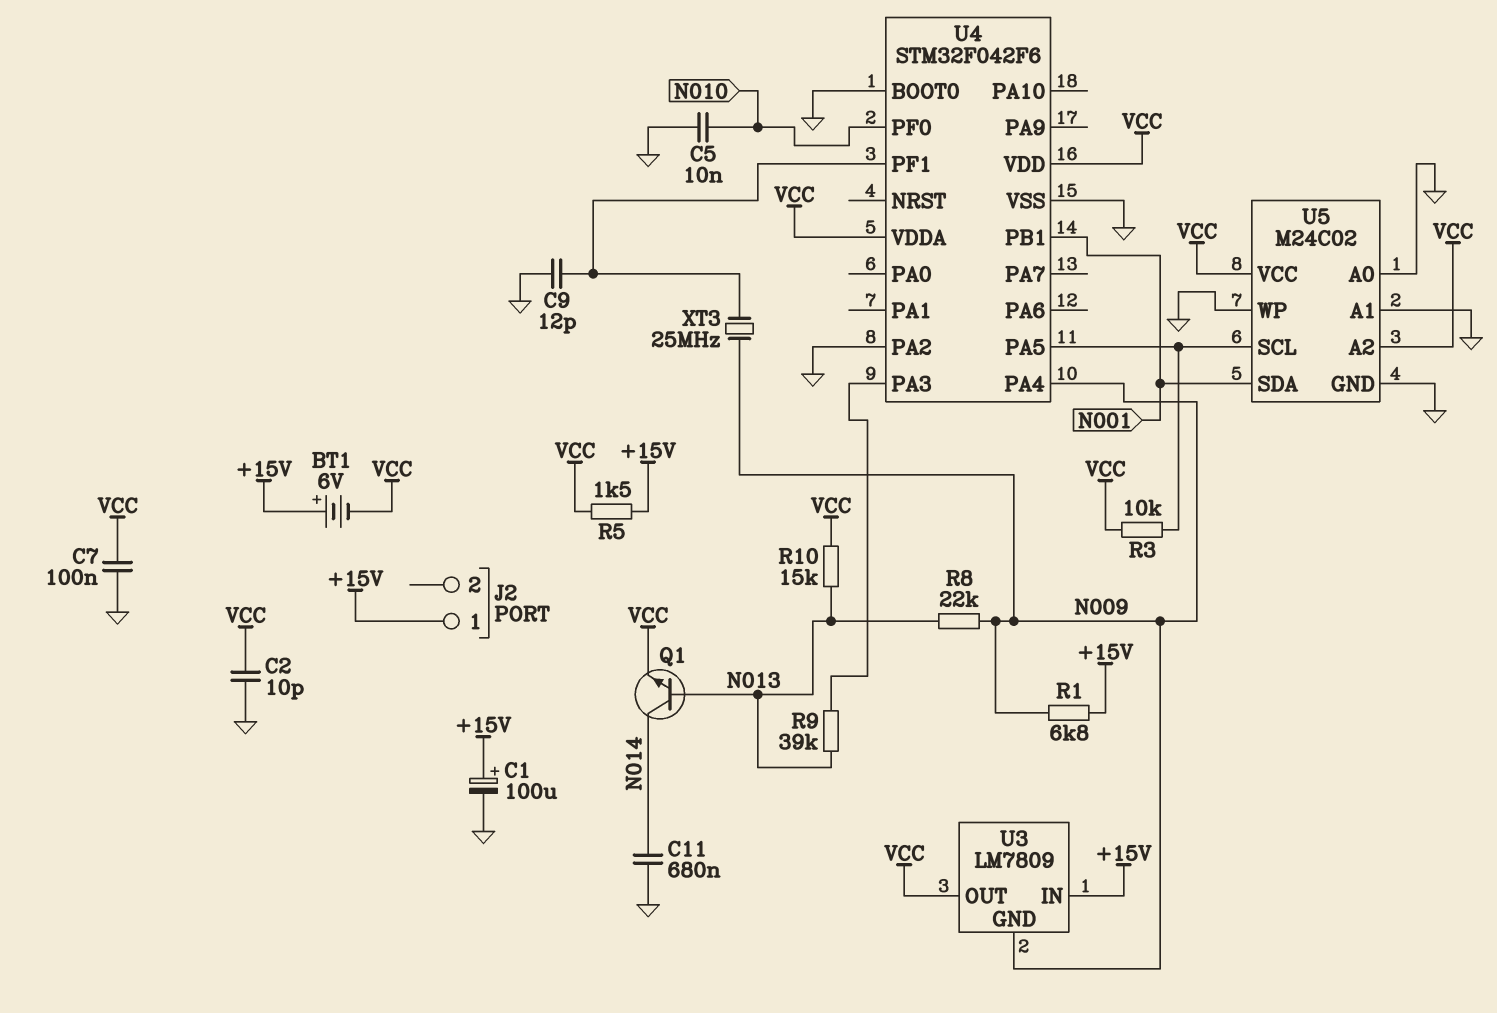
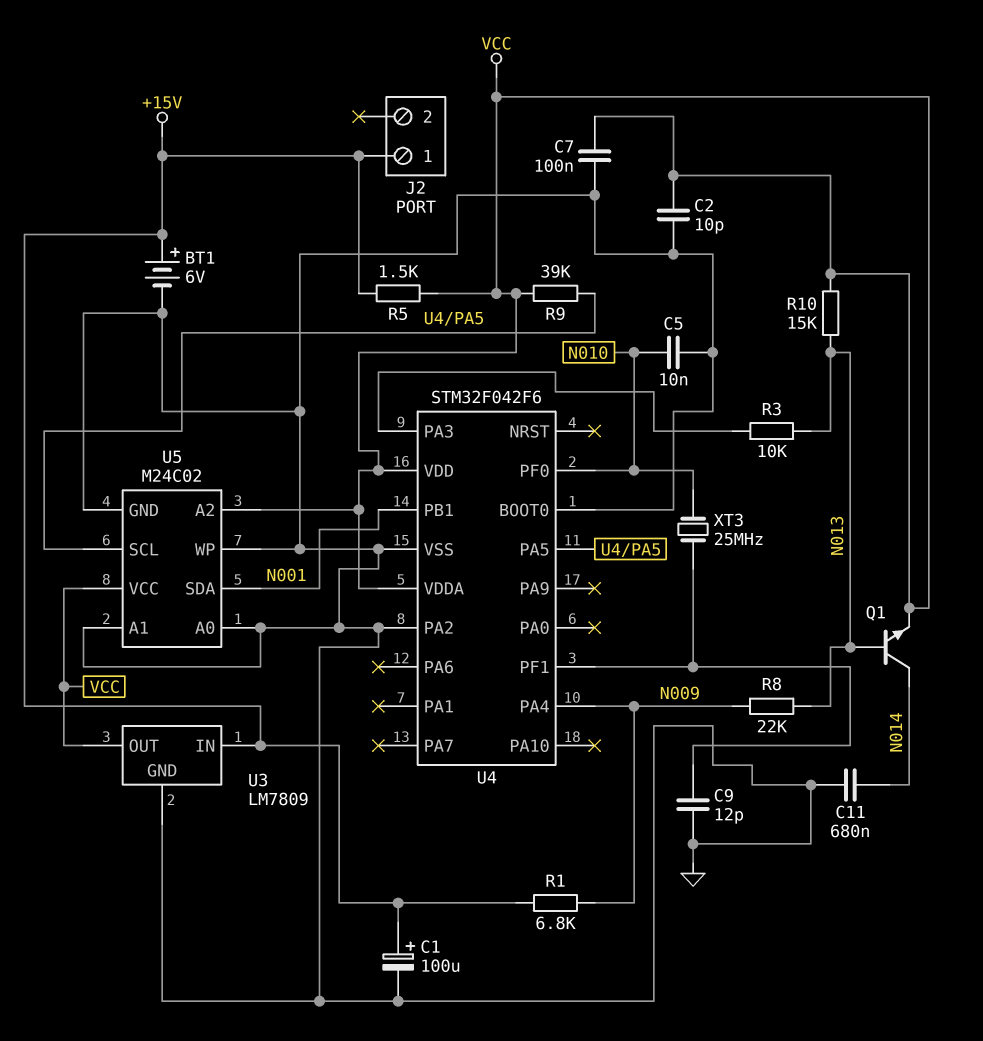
BT1: 6V (plus +15V, minus VCC) -> 6V (plus +15V, minus GND)
R3: 10k (U4/PA5, VCC) -> 10k (N013, U4/PA3)
R9: 39k (N013, U4/PA3) -> 39k (U4/PA5, VCC)
U3 pin GND: N009 -> GND
XT3: 25MHz (N009, U4/PF1) -> 25MHz (N010, U4/PF1)

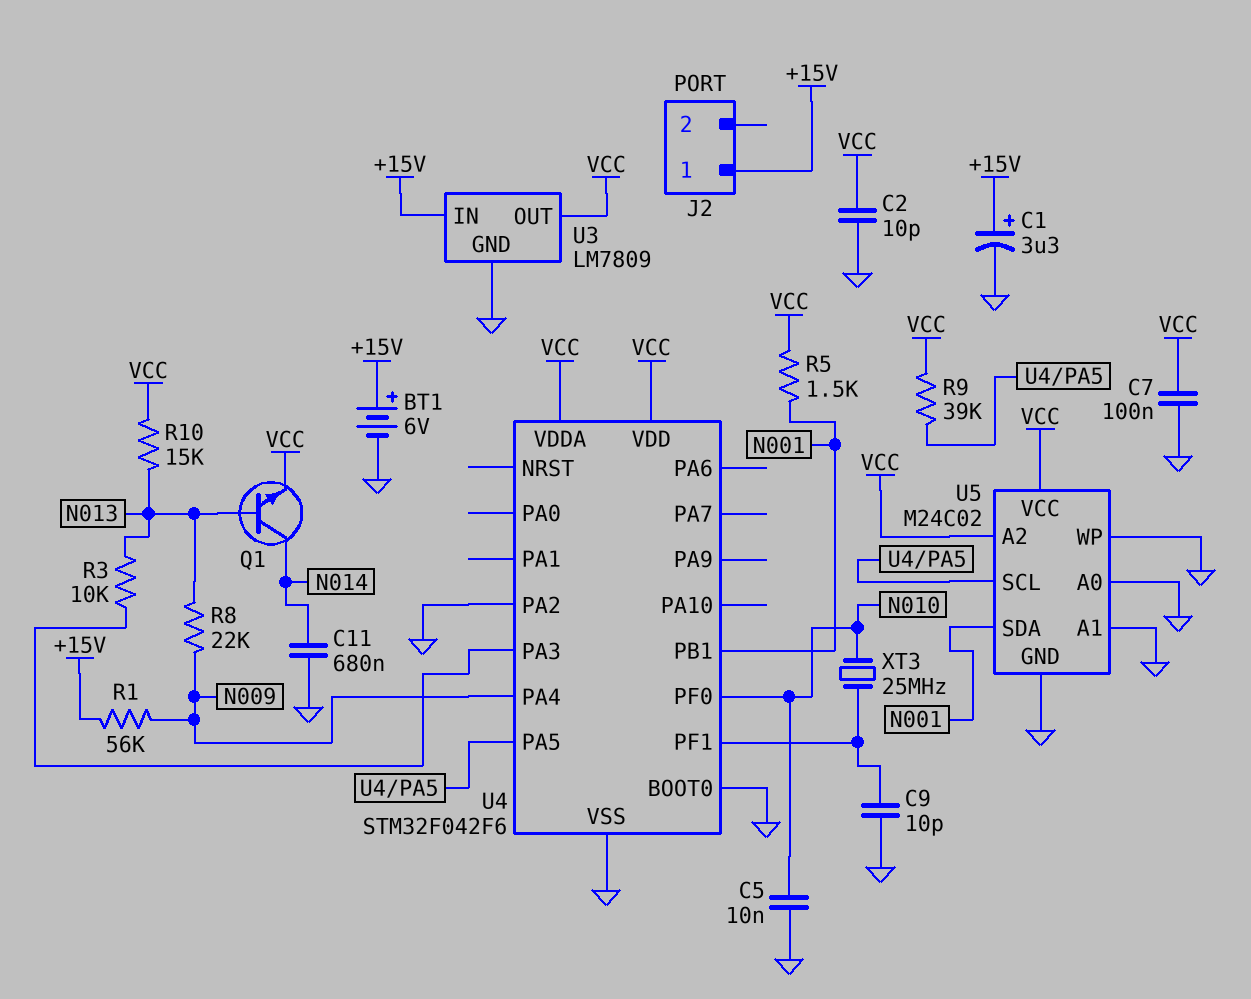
C1: 100uF (plus +15V, minus GND) -> 3.3uF (plus +15V, minus GND)
C9: 12pF (GND, U4/PF1) -> 10pF (GND, U4/PF1)
R1: 6.8k (+15V, N009) -> 56k (+15V, N009)
R5: 1.5k (+15V, VCC) -> 1.5k (N001, VCC)

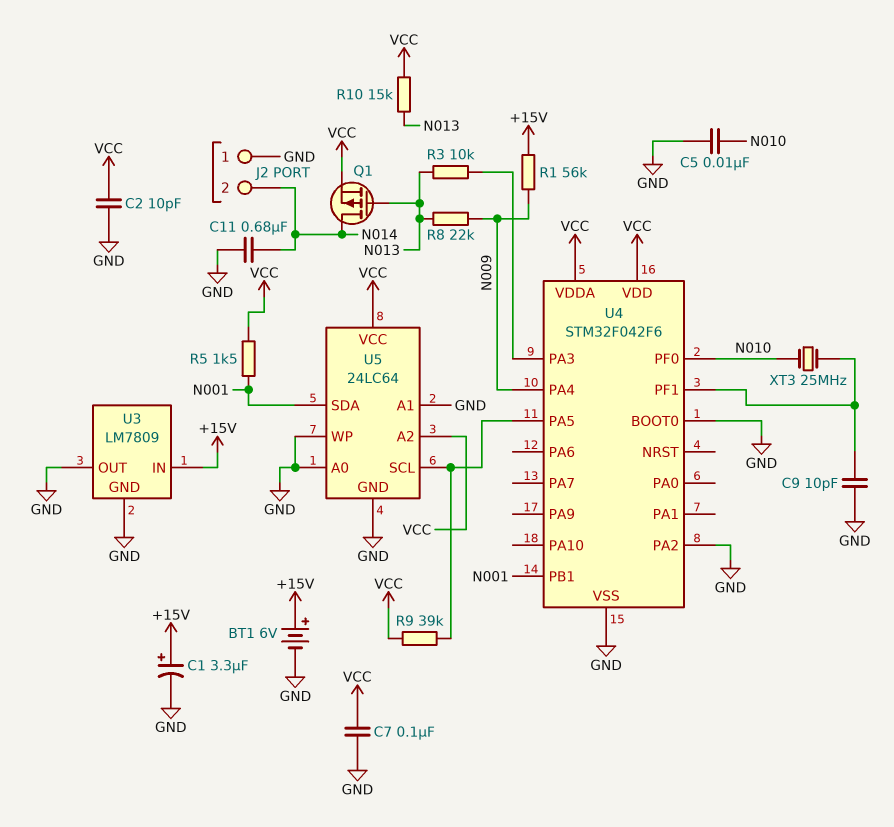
J2 pin 1: +15V -> GND
J2 pin 2: none -> N014
Q1: NPN (B N013, C N014, E VCC) -> PMOS (G N013, D N014, S VCC)
U3 pin OUT: VCC -> GND
U5: M24C02 -> 24LC64

